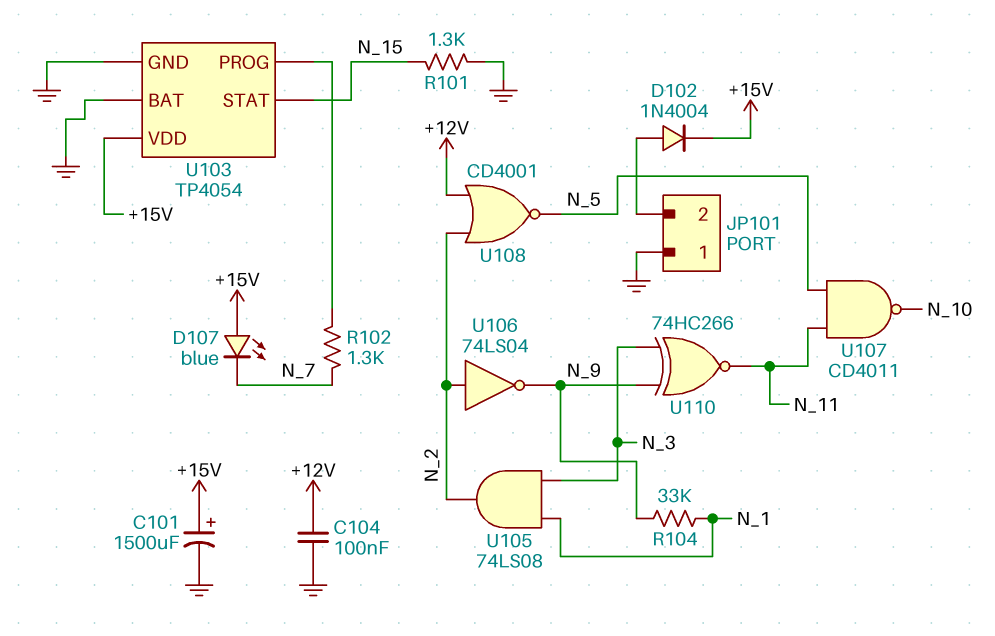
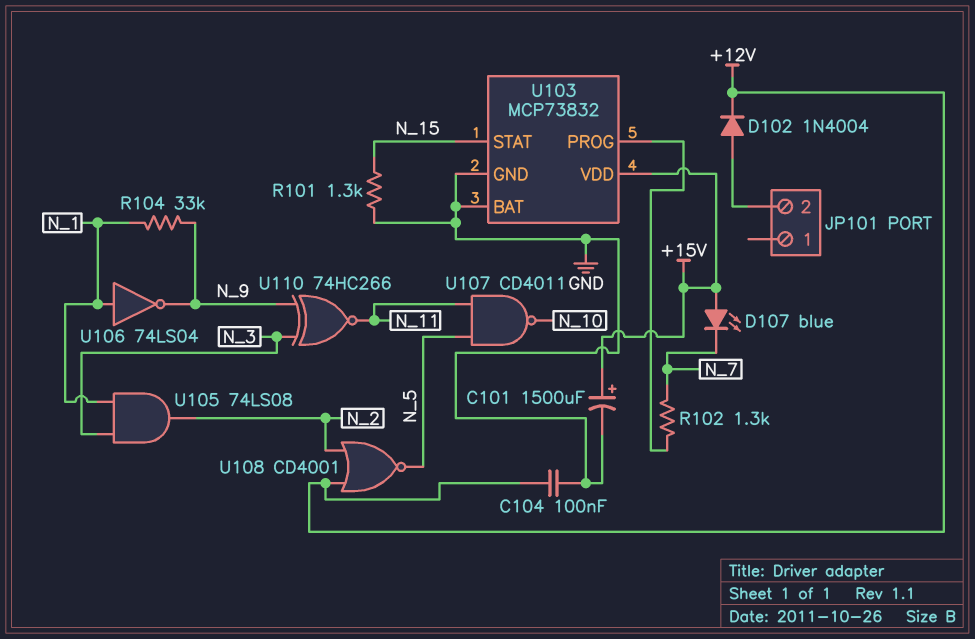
D102: diode 1N4004 (A JP101/2, K +15V) -> diode 1N4004 (A JP101/2, K +12V)
JP101 pin 1: GND -> none
U103: TP4054 -> MCP73832
U106: NOT 74LS04 (in N_2, out N_9) -> NOT 74LS04 (in N_1, out N_9)

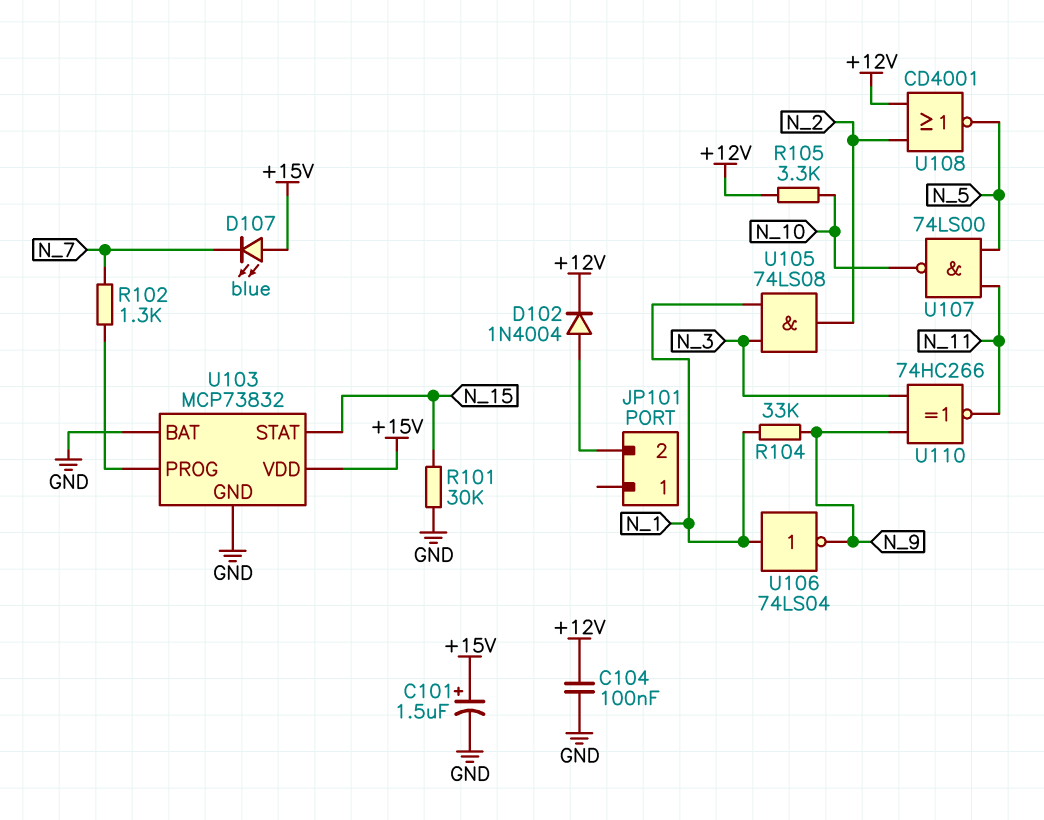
C101: 1500uF (plus +15V, minus GND) -> 1.5uF (plus +15V, minus GND)
R101: 1.3k (GND, N_15) -> 30k (GND, N_15)
R105: none -> 3.3k (+12V, N_10)
U107: NAND CD4011 (in N_5, in N_11, out N_10) -> NAND 74LS00 (in N_5, in N_11, out N_10)

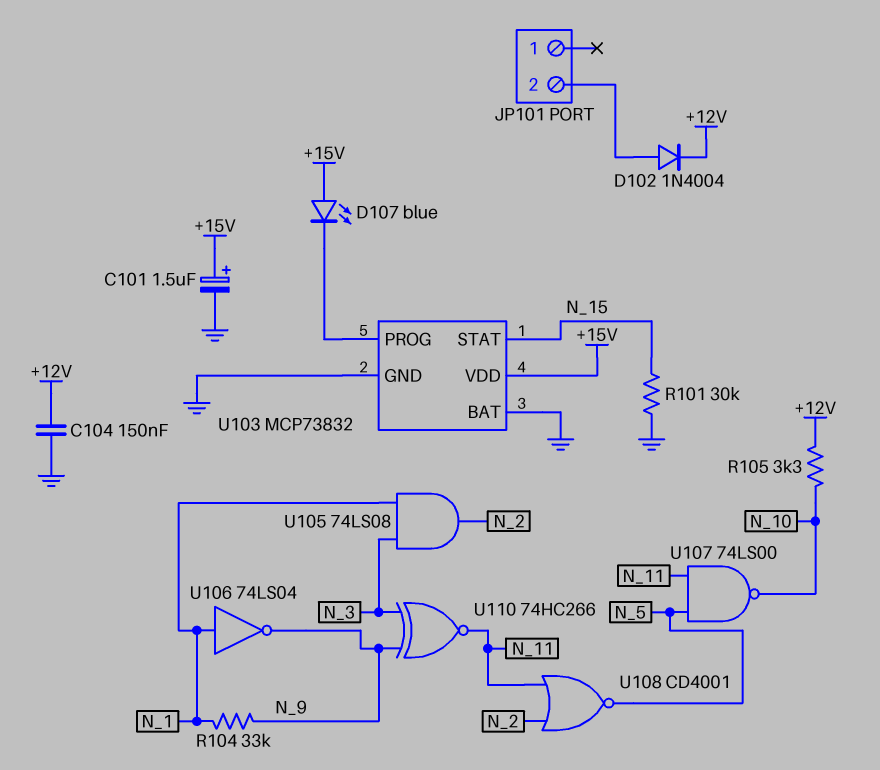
C104: 100nF (+12V, GND) -> 150nF (+12V, GND)
D107: LED blue (A +15V, K N_7) -> LED blue (A +15V, K U103/PROG)
R102: 1.3k (N_7, U103/PROG) -> none
U108: NOR CD4001 (in +12V, in N_2, out N_5) -> NOR CD4001 (in N_2, in N_11, out N_5)

